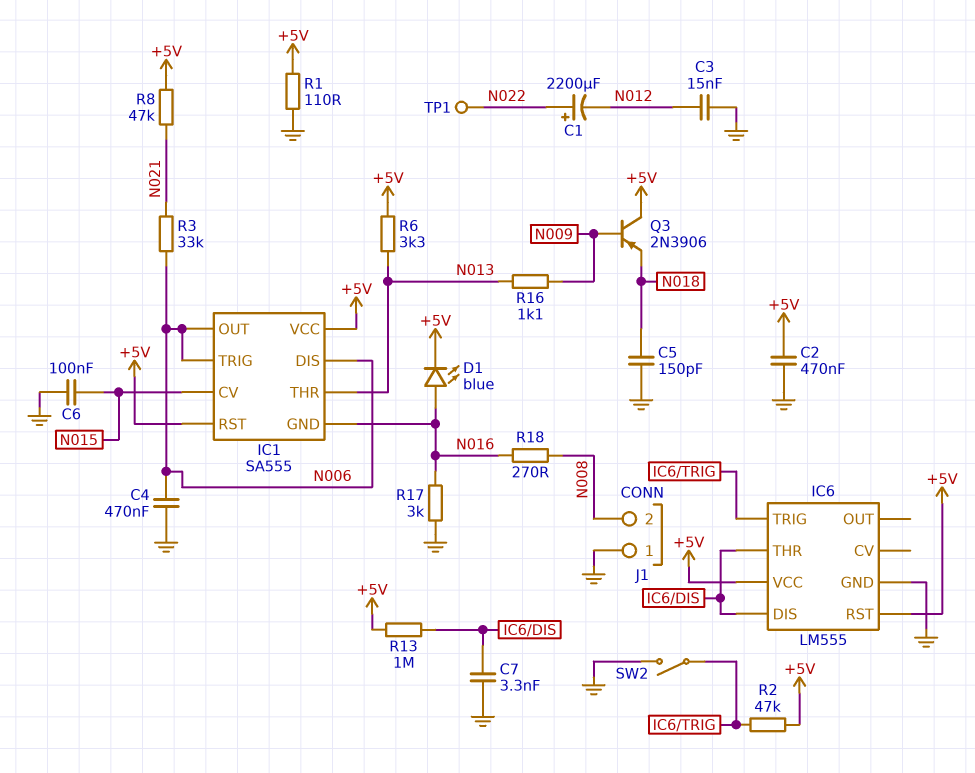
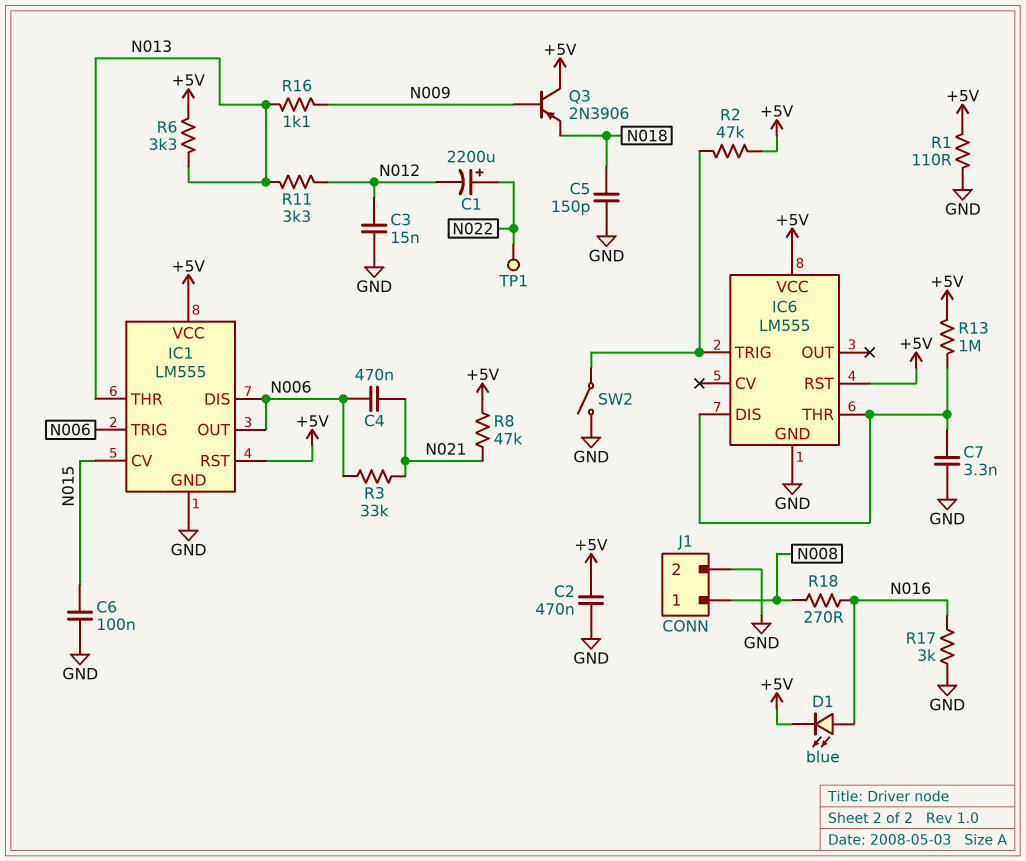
C4: 470nF (GND, N006) -> 470nF (N006, N021)
IC1: SA555 -> LM555
IC1 pin GND: N016 -> GND
J1 pin 1: GND -> N008
J1 pin 2: N008 -> GND
R11: none -> 3.3k (N012, N013)

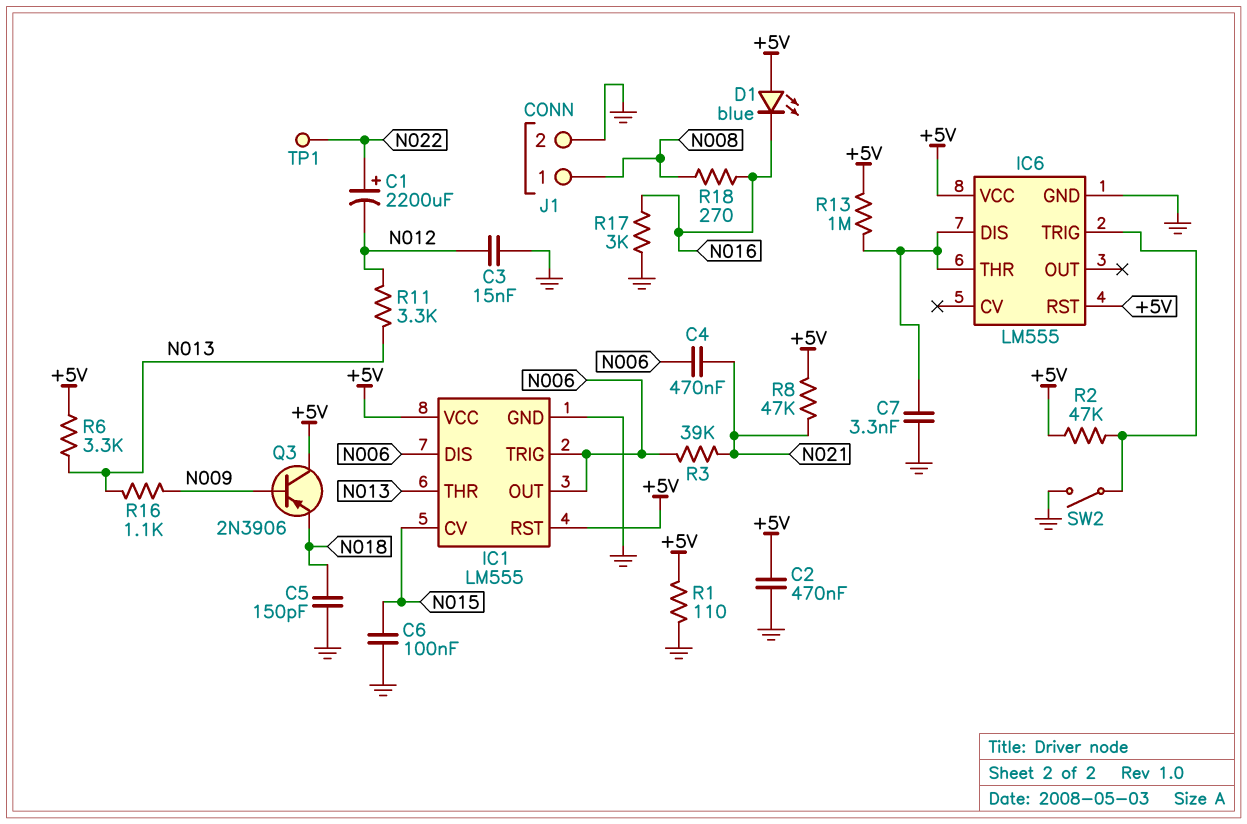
D1: LED blue (A N016, K +5V) -> LED blue (A +5V, K N016)
R3: 33k (N006, N021) -> 39k (N006, N021)

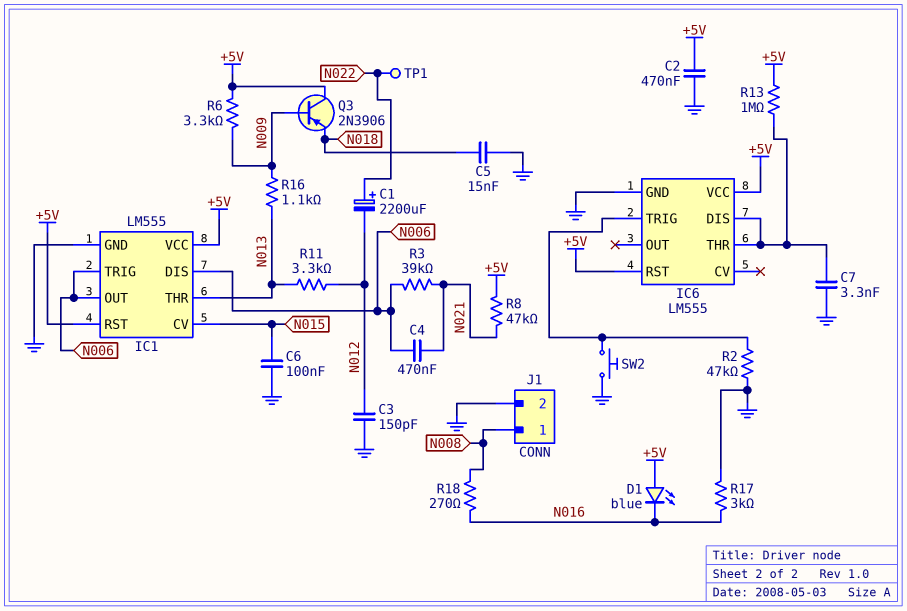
C3: 15nF (GND, N012) -> 150pF (GND, N012)
C5: 150pF (GND, N018) -> 15nF (GND, N018)
R1: 110 (+5V, GND) -> none
R2: 47k (+5V, IC6/TRIG) -> 47k (GND, IC6/TRIG)
R6: 3.3k (+5V, N013) -> 3.3k (+5V, N009)
SW2: switch (GND, IC6/TRIG) -> button (GND, IC6/TRIG)

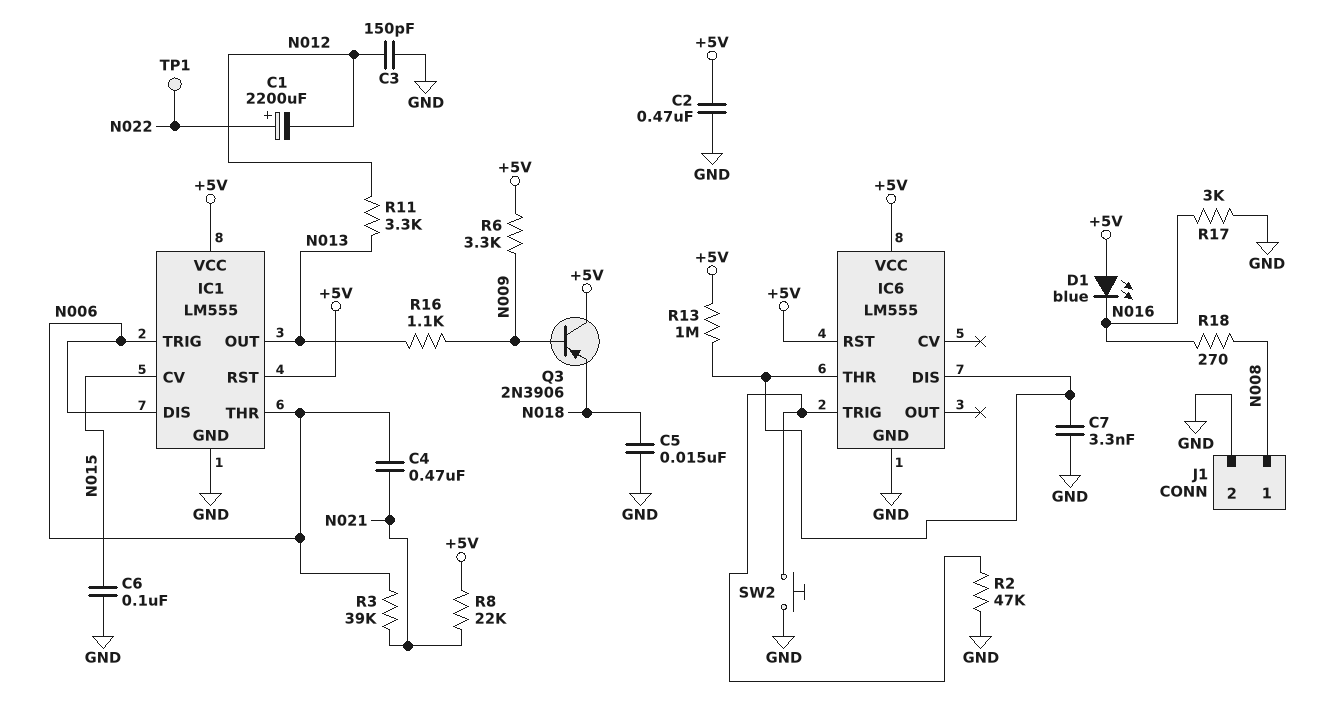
IC1 pin OUT: N006 -> N013
IC1 pin THR: N013 -> N006
R8: 47k (+5V, N021) -> 22k (+5V, N021)

